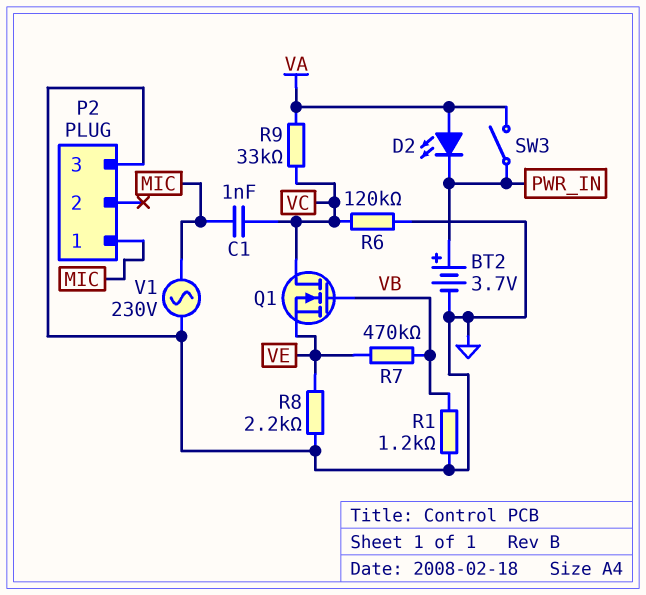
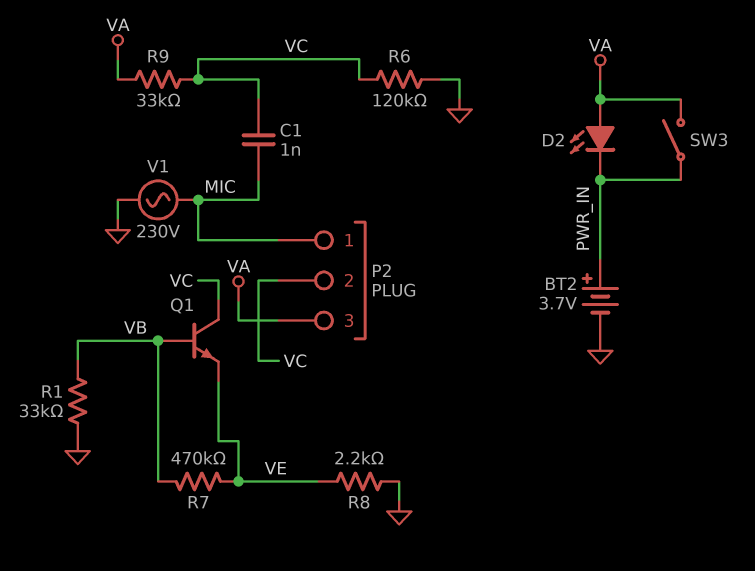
P2 pin 2: none -> VC
P2 pin 3: GND -> VA
Q1: NMOS (G VB, D VC, S VE) -> NPN (B VB, C VC, E VE)
R1: 1.2k (GND, VB) -> 33k (GND, VB)

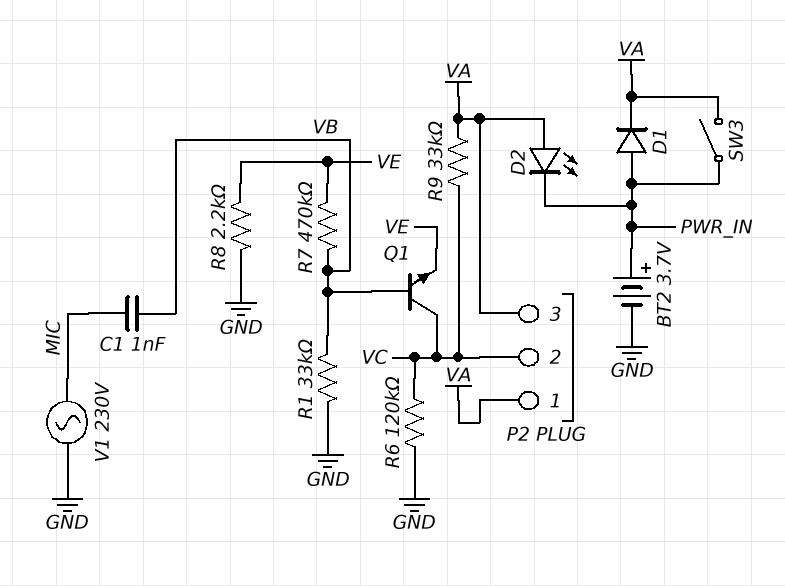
C1: 1nF (MIC, VC) -> 1nF (MIC, VB)
D1: none -> diode (A PWR_IN, K VA)
P2 pin 1: MIC -> VA

